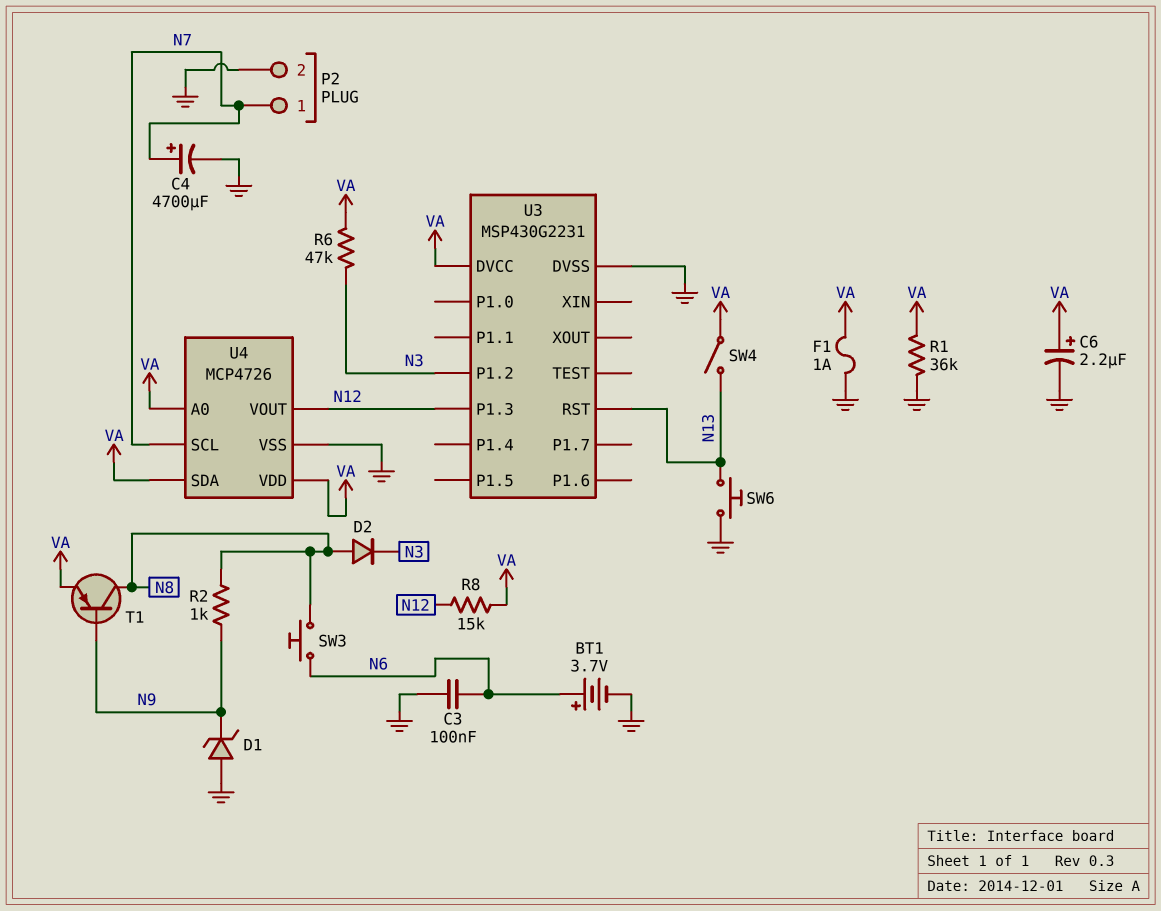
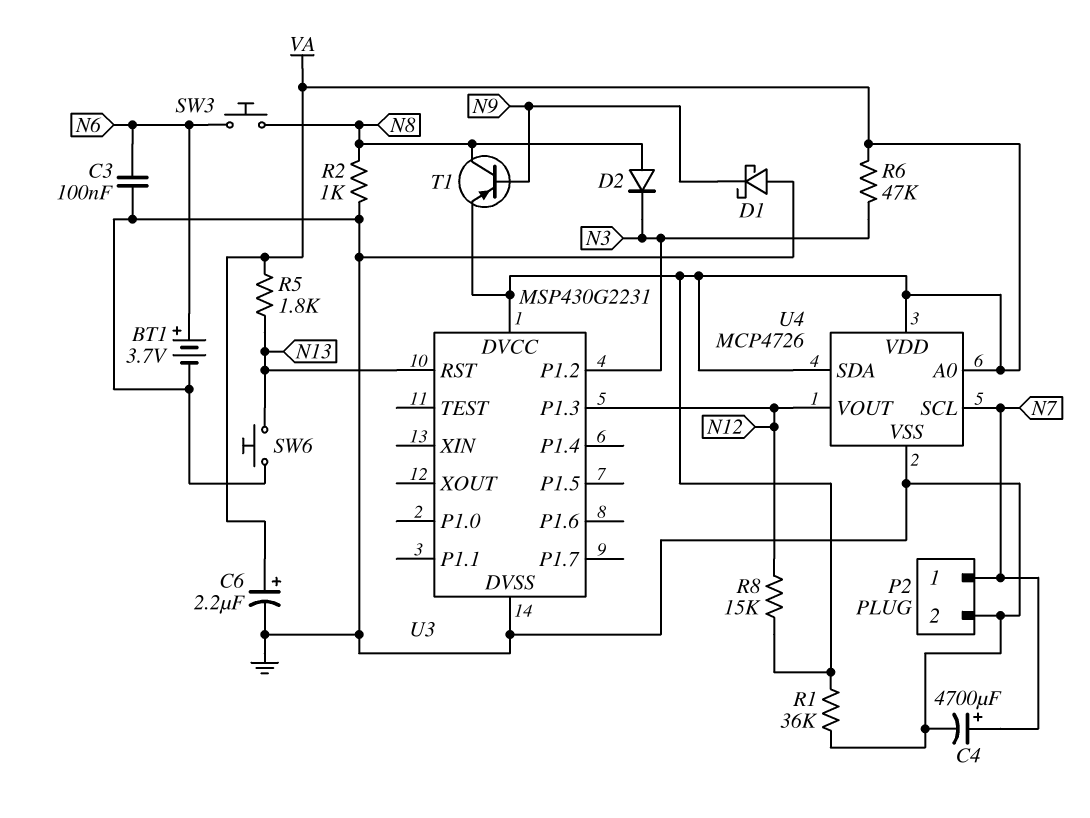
D1: zener (A GND, K N9) -> schottky (A GND, K N9)
F1: 1A (GND, VA) -> none
R2: 1k (N8, N9) -> 1k (GND, N8)
R5: none -> 1.8k (N13, VA)
SW4: switch (N13, VA) -> none

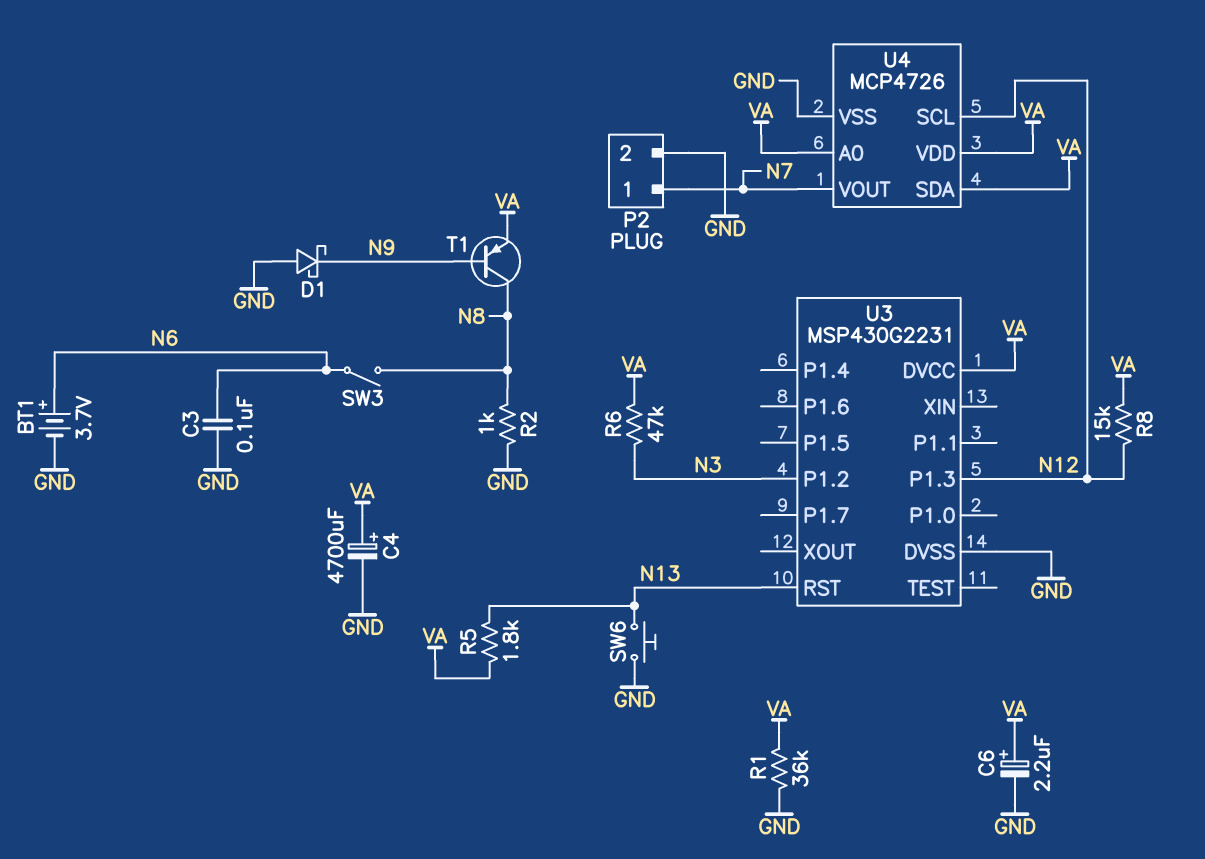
C4: 4700uF (plus N7, minus GND) -> 4700uF (plus VA, minus GND)
D2: diode (A N8, K N3) -> none
SW3: button (N6, N8) -> switch (N6, N8)
U4 pin SCL: N7 -> N12
U4 pin VOUT: N12 -> N7

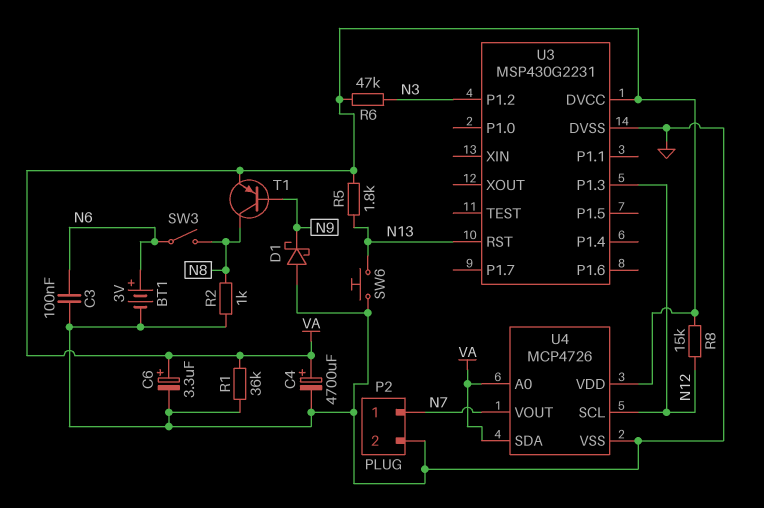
BT1: 3.7V (plus N6, minus GND) -> 3V (plus N6, minus GND)
C6: 2.2uF (plus VA, minus GND) -> 3.3uF (plus VA, minus GND)

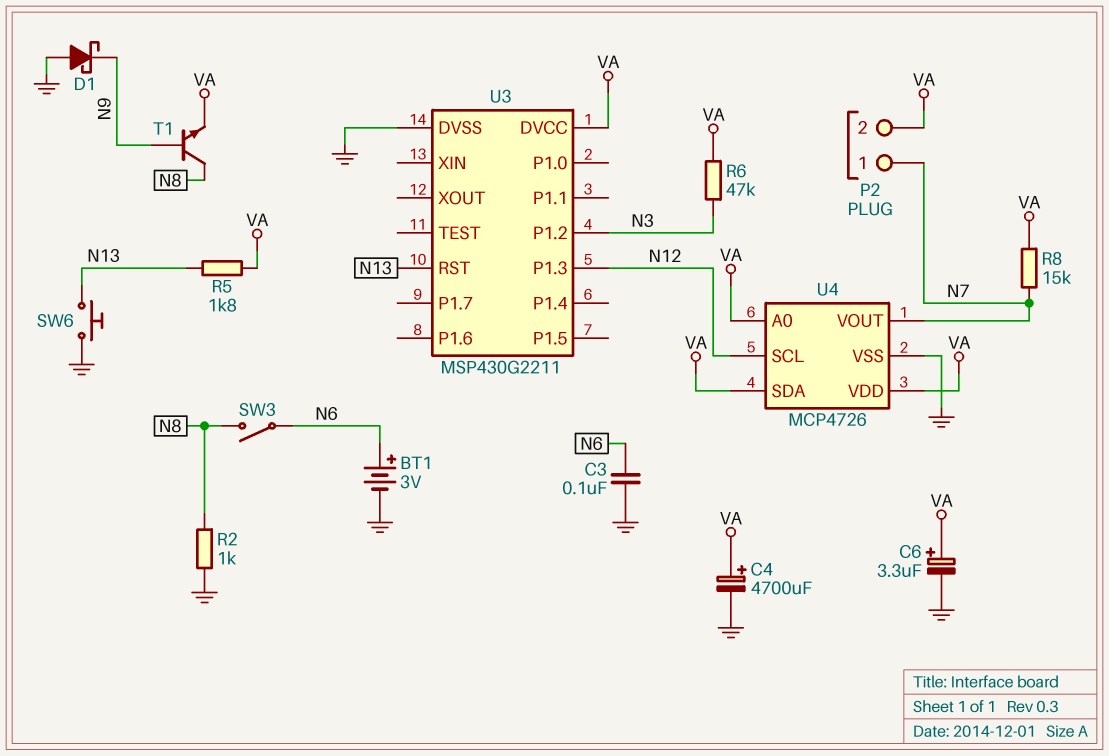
P2 pin 2: GND -> VA
R1: 36k (GND, VA) -> none
R8: 15k (N12, VA) -> 15k (N7, VA)
T1: PNP (B N9, C N8, E VA) -> NPN (B N9, C N8, E VA)
U3: MSP430G2231 -> MSP430G2211

